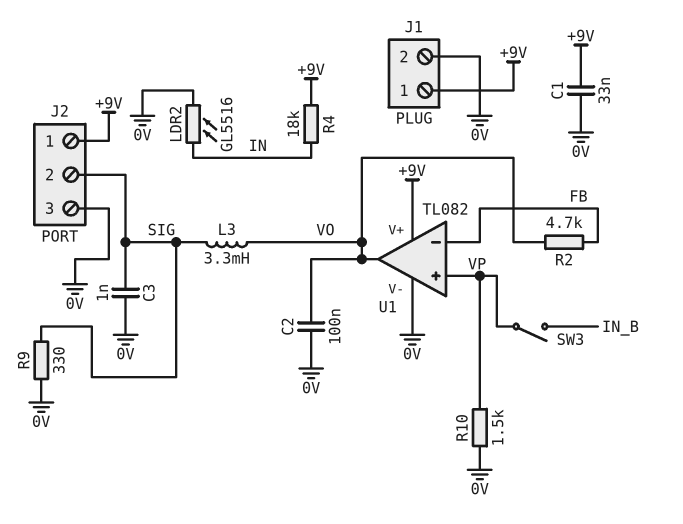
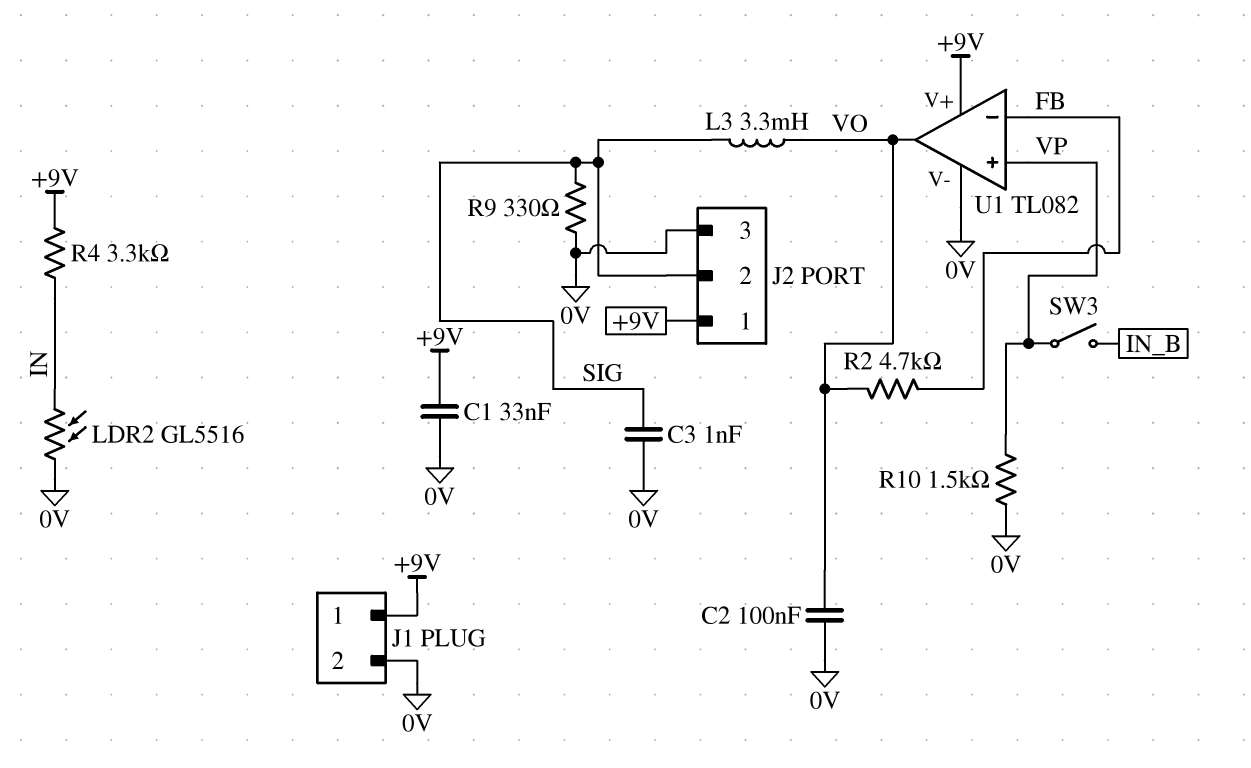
R4: 18k (+9V, IN) -> 3.3k (+9V, IN)

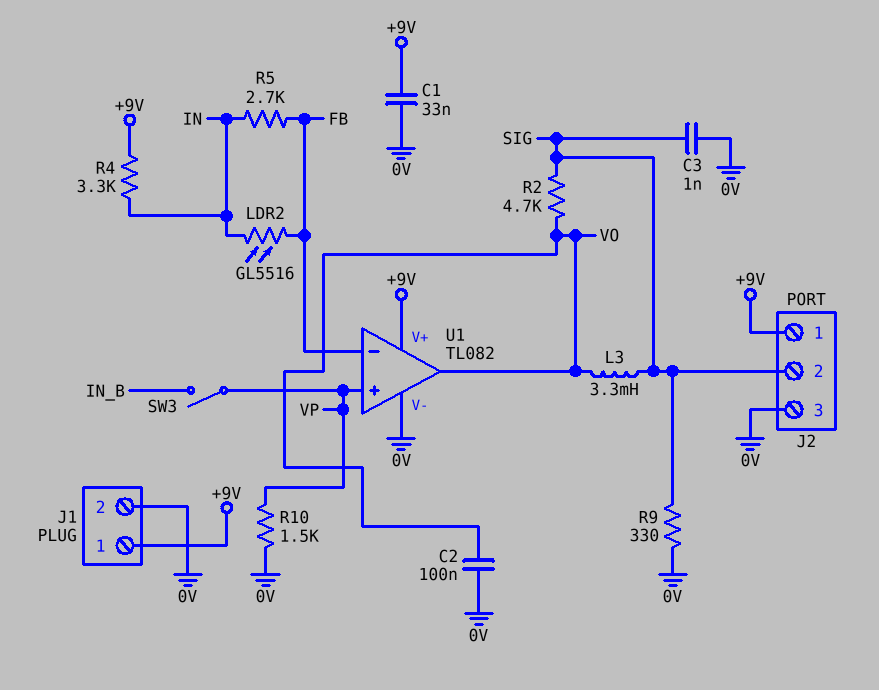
LDR2: GL5516 (0V, IN) -> GL5516 (FB, IN)
R2: 4.7k (FB, VO) -> 4.7k (SIG, VO)
R5: none -> 2.7k (FB, IN)

